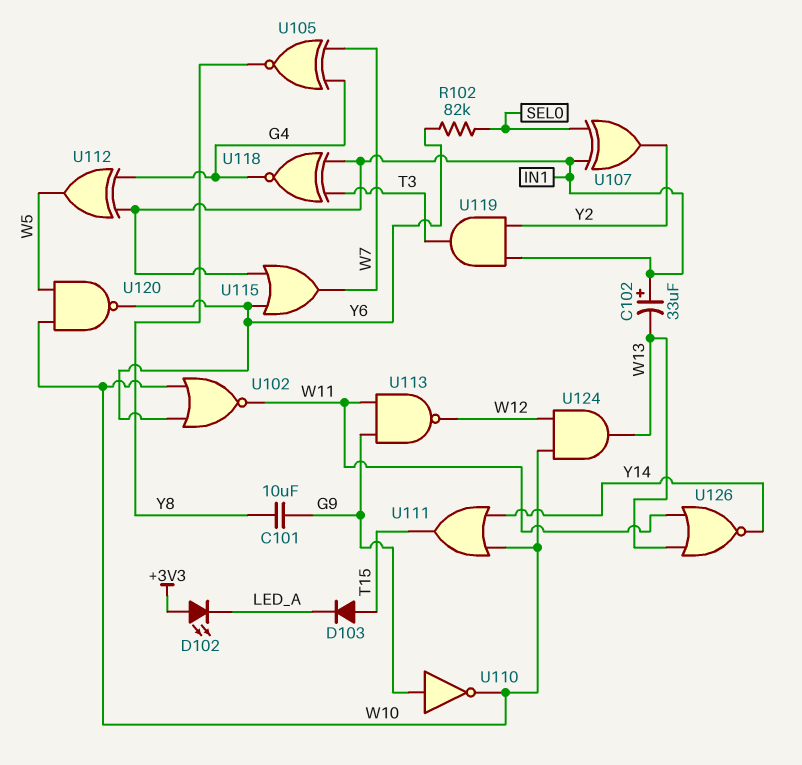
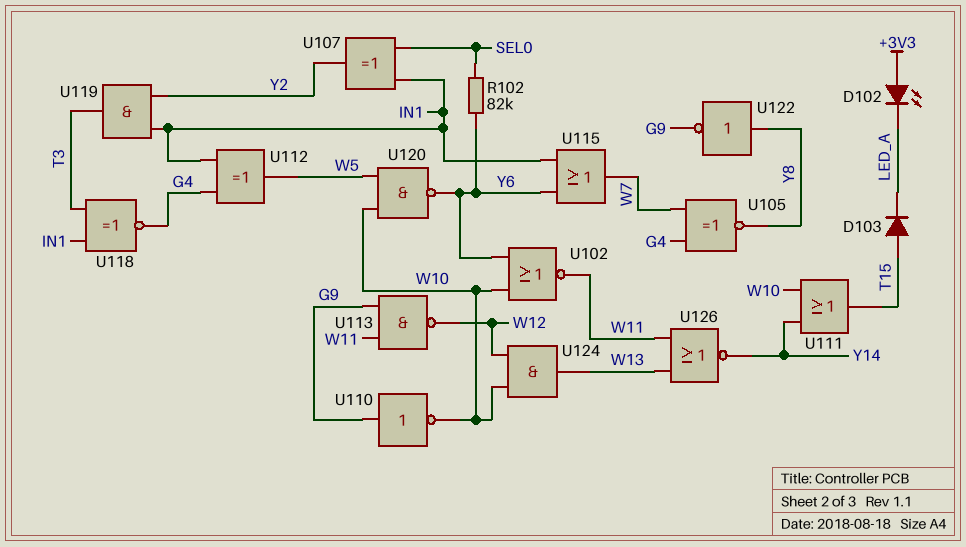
C101: 10uF (G9, Y8) -> none
C102: 33uF (plus IN1, minus W13) -> none
U122: none -> NOT (in Y8, out G9)

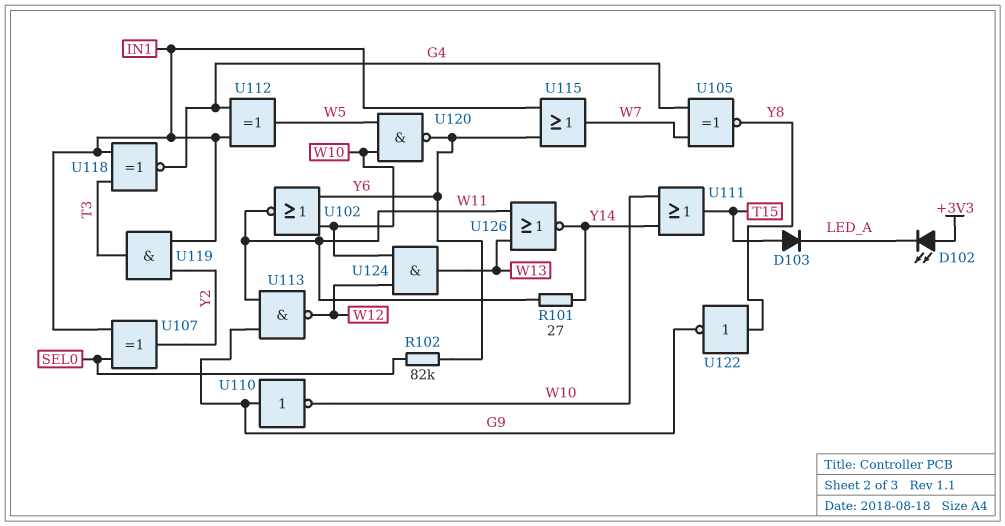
R101: none -> 27 (W11, Y14)

